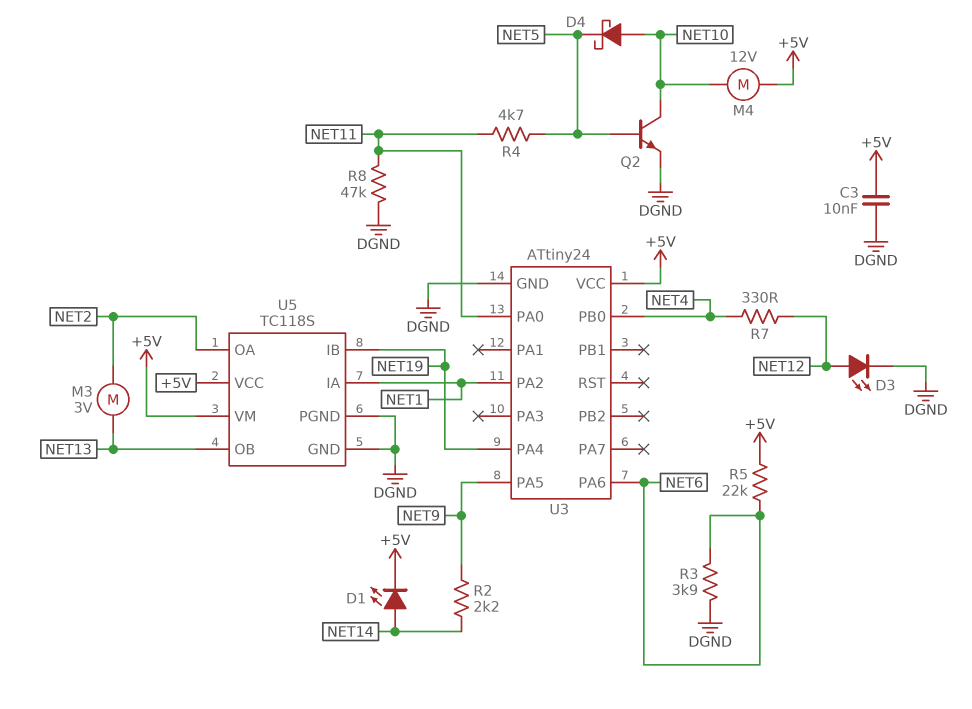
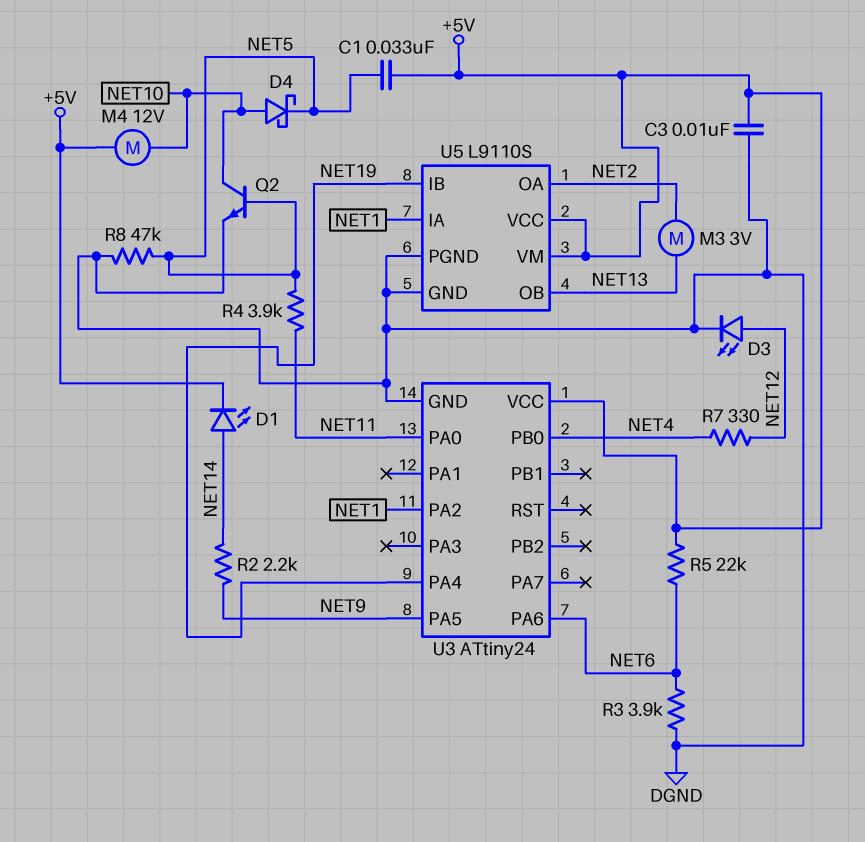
C1: none -> 33nF (+5V, NET5)
R4: 4.7k (NET5, NET11) -> 3.9k (NET5, NET11)
R8: 47k (DGND, NET11) -> 47k (DGND, NET5)
U5: TC118S -> L9110S

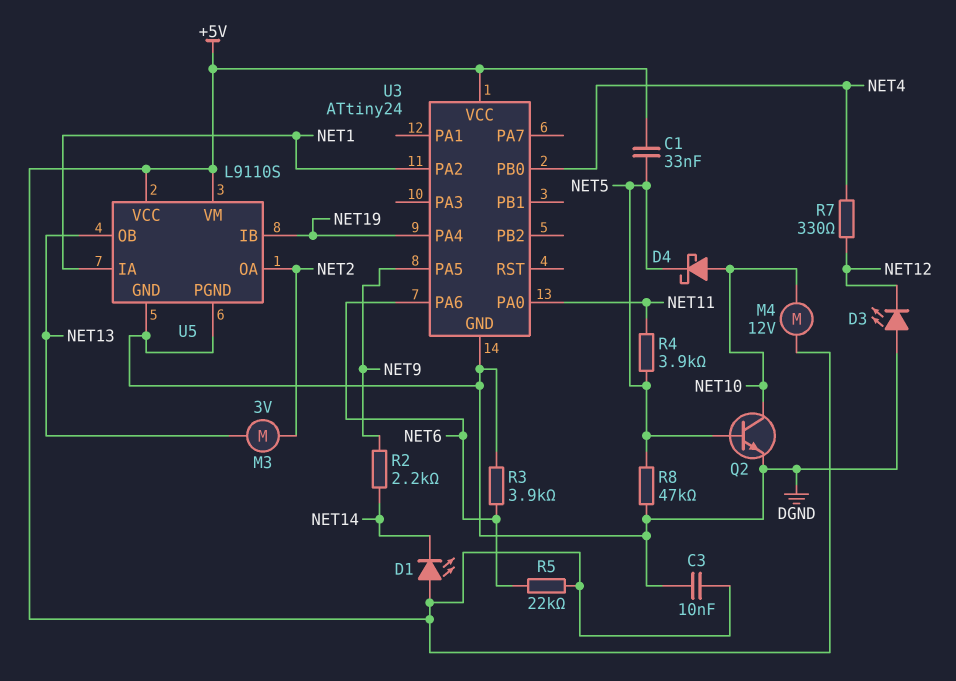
D1: LED (A NET14, K +5V) -> LED (A +5V, K NET14)
D3: LED (A NET12, K DGND) -> LED (A DGND, K NET12)

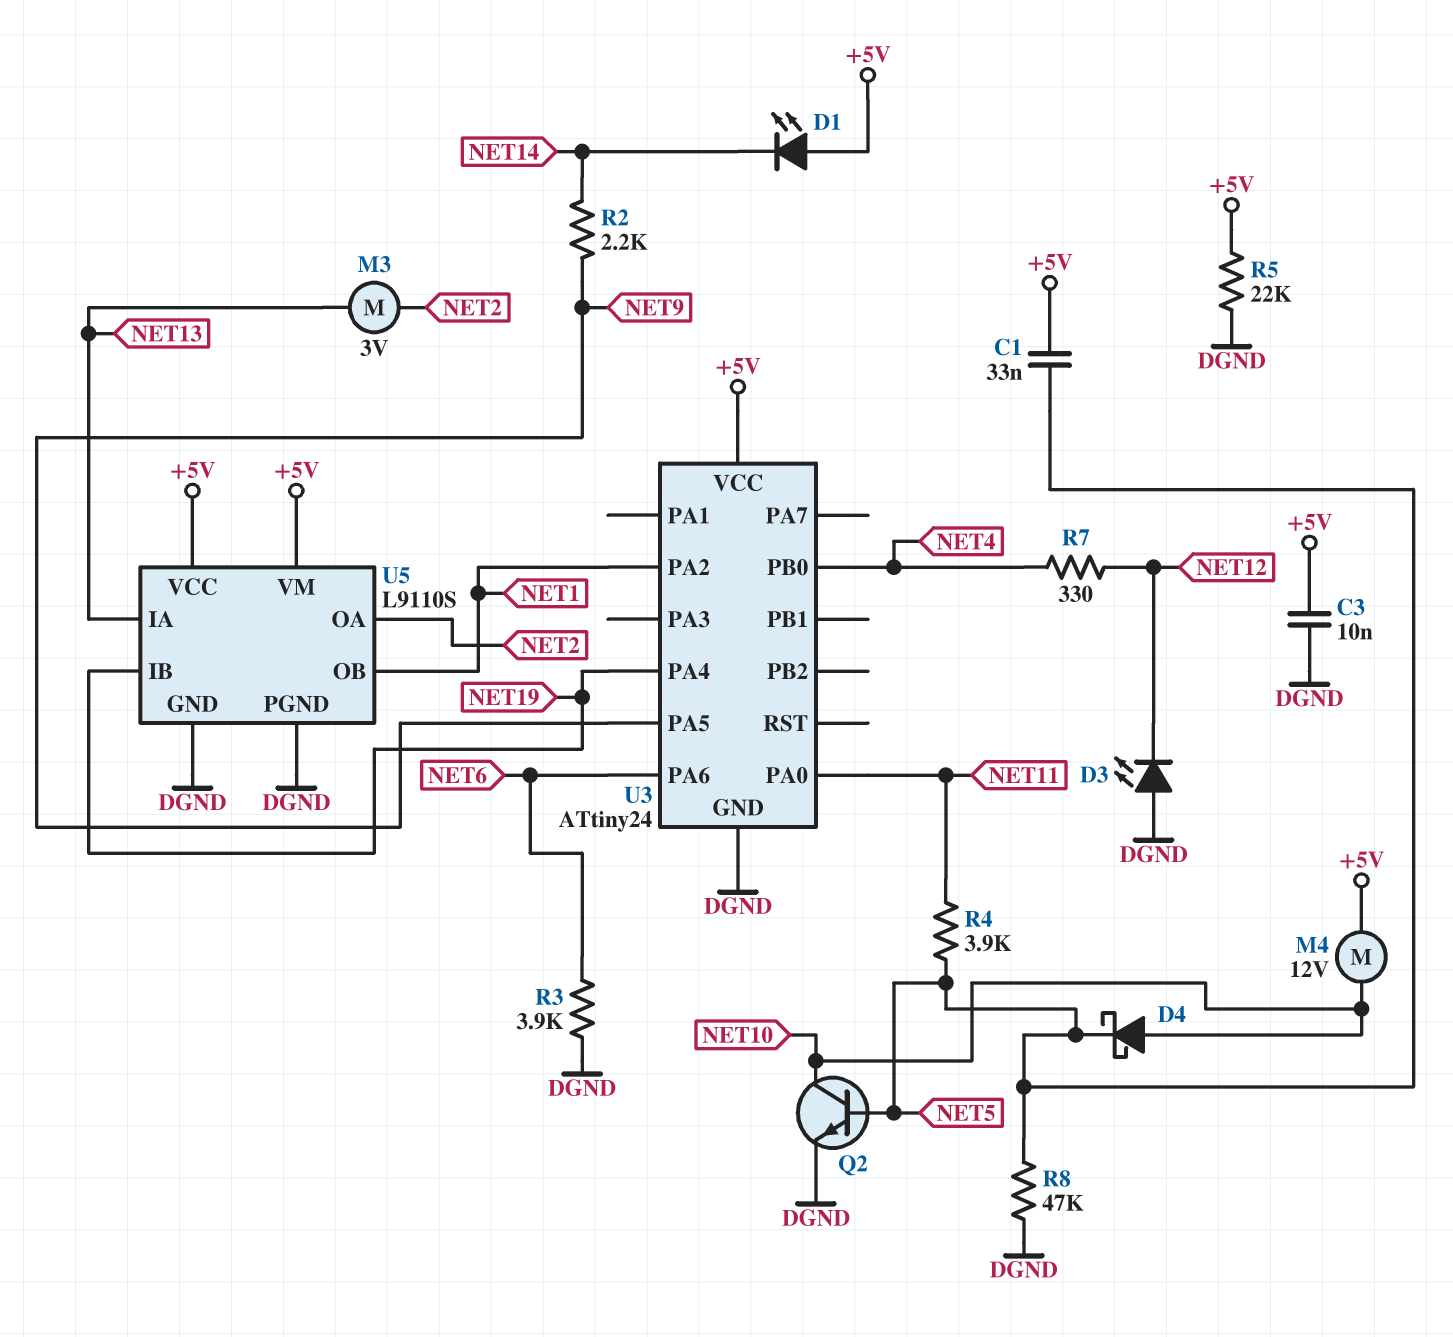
R5: 22k (+5V, NET6) -> 22k (+5V, DGND)
U5 pin IA: NET1 -> NET13
U5 pin OB: NET13 -> NET1

